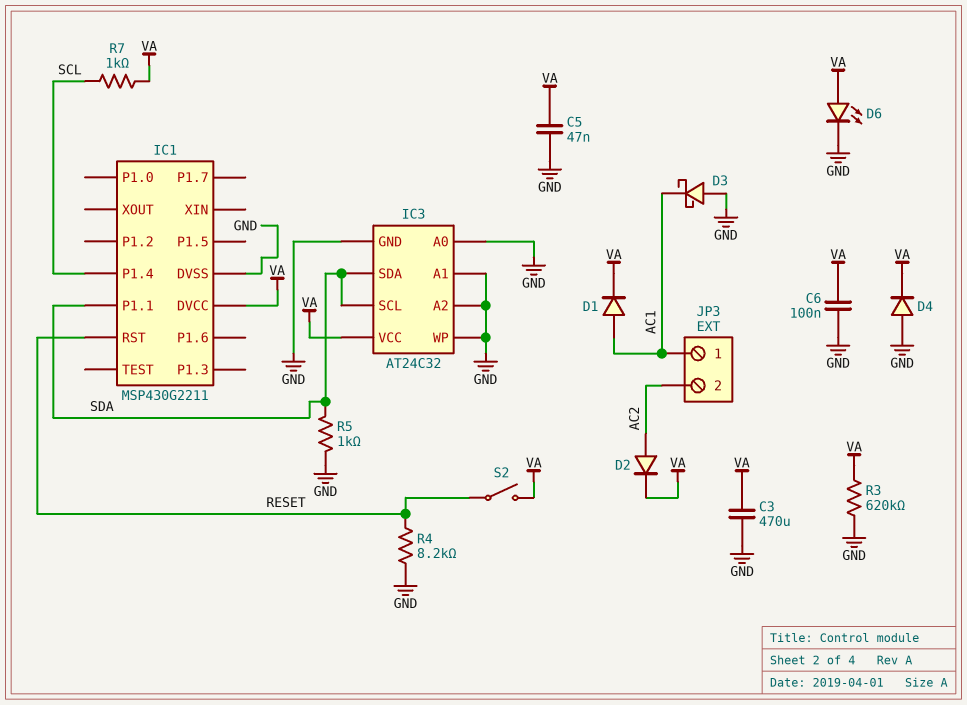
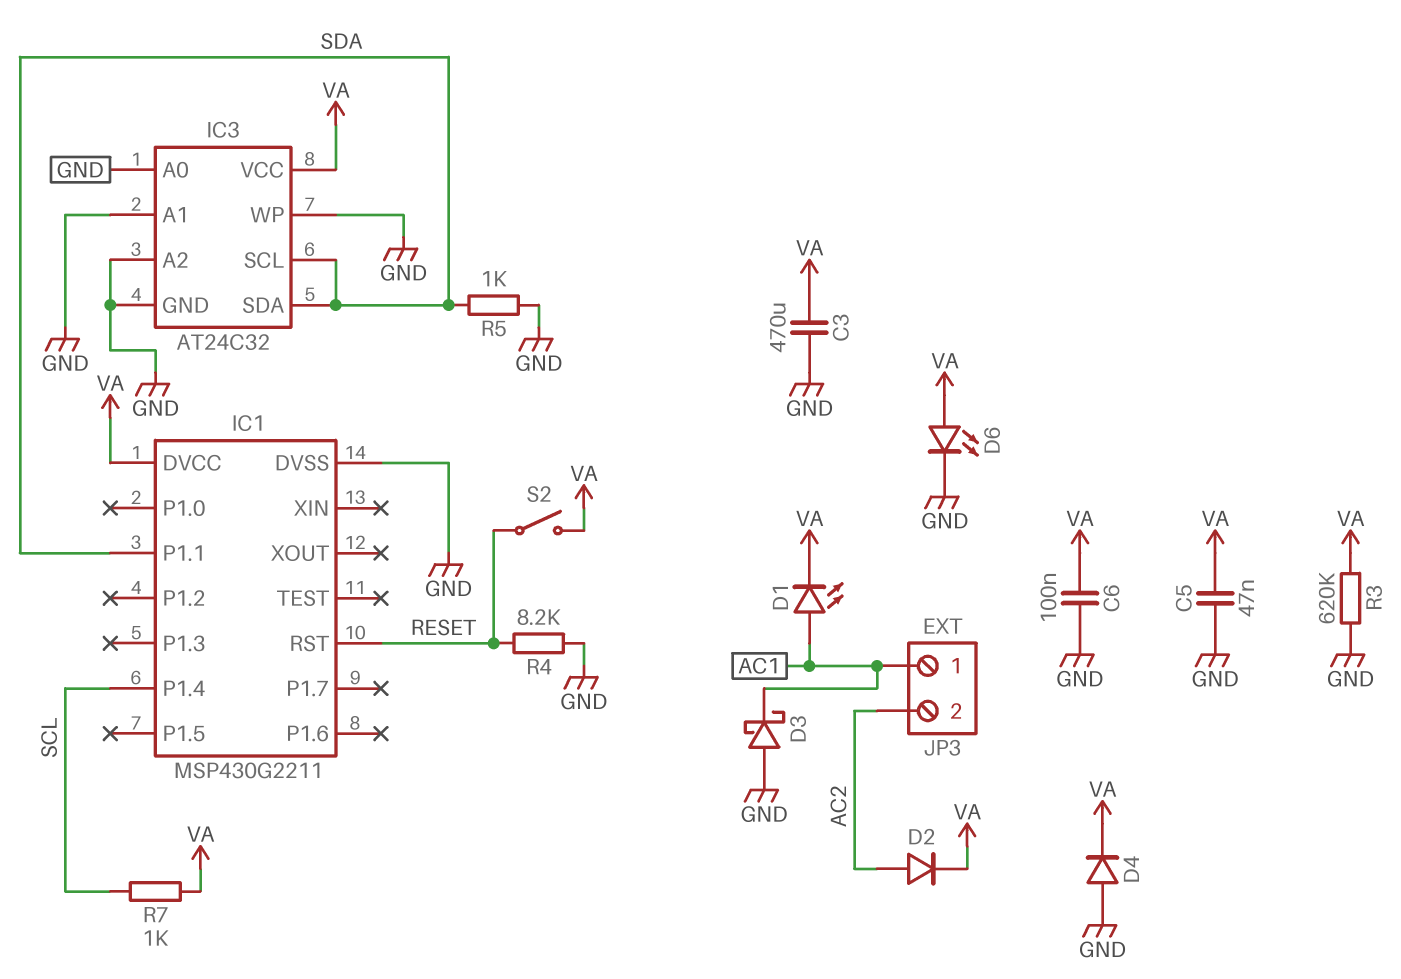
D1: diode (A AC1, K VA) -> LED (A AC1, K VA)

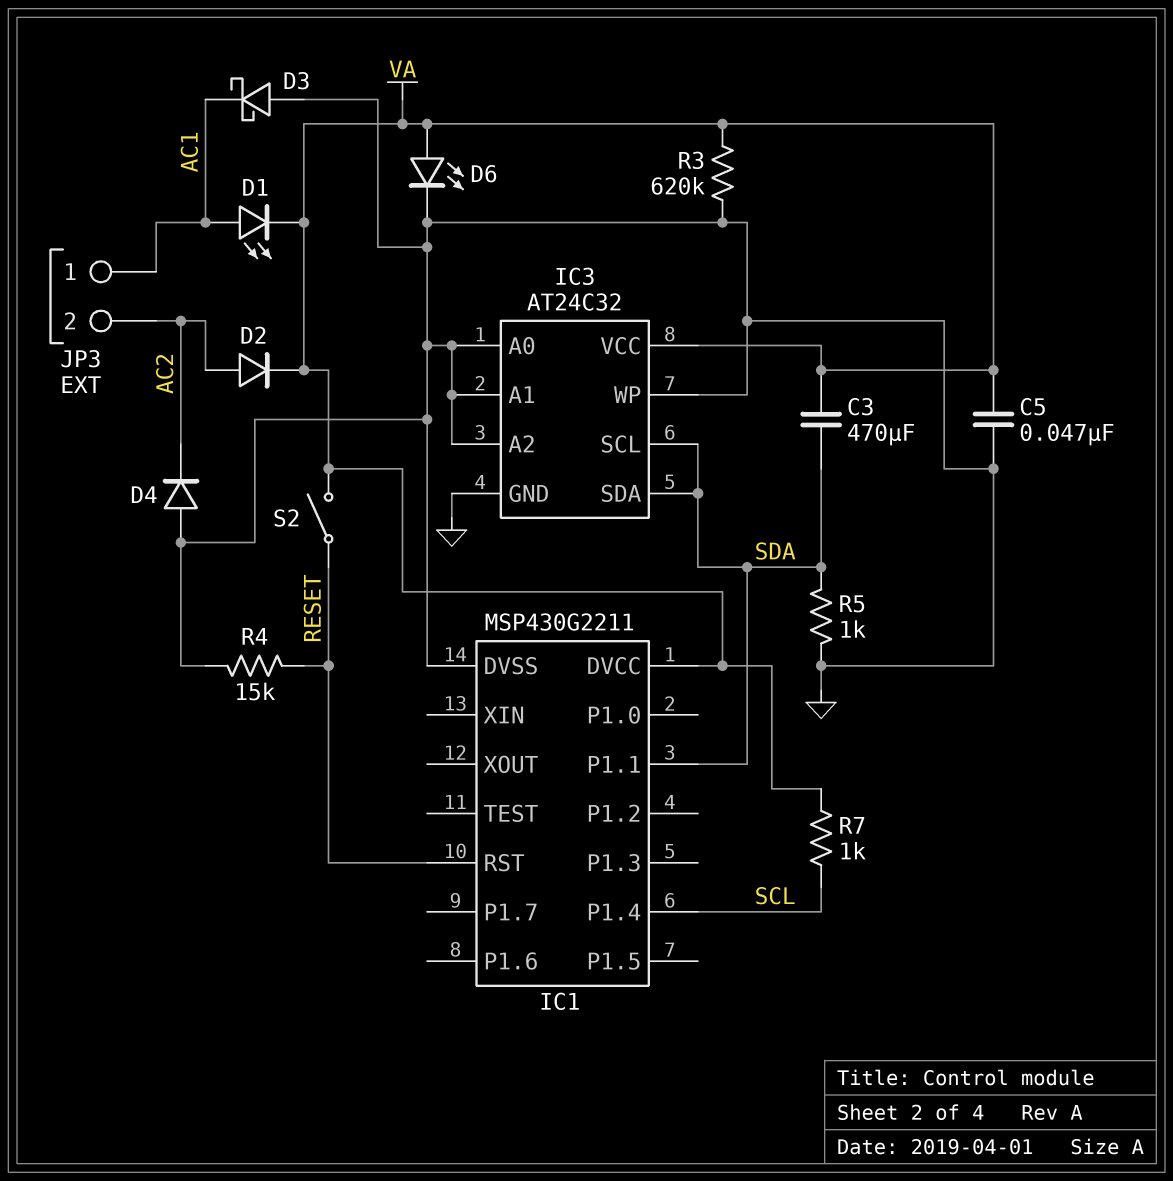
C3: 470uF (GND, VA) -> 470uF (SDA, VA)
C6: 100nF (GND, VA) -> none
D4: diode (A GND, K VA) -> diode (A GND, K AC2)
R4: 8.2k (GND, RESET) -> 15k (GND, RESET)

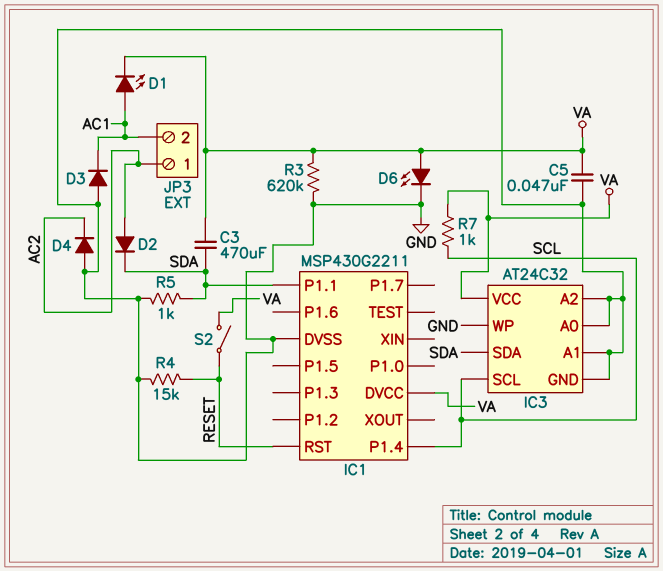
D2: diode (A AC2, K VA) -> diode (A AC2, K SDA)
D3: schottky (A GND, K AC1) -> diode (A GND, K AC1)
IC3 pin SCL: SDA -> SCL
JP3 pin 1: AC1 -> AC2
JP3 pin 2: AC2 -> AC1

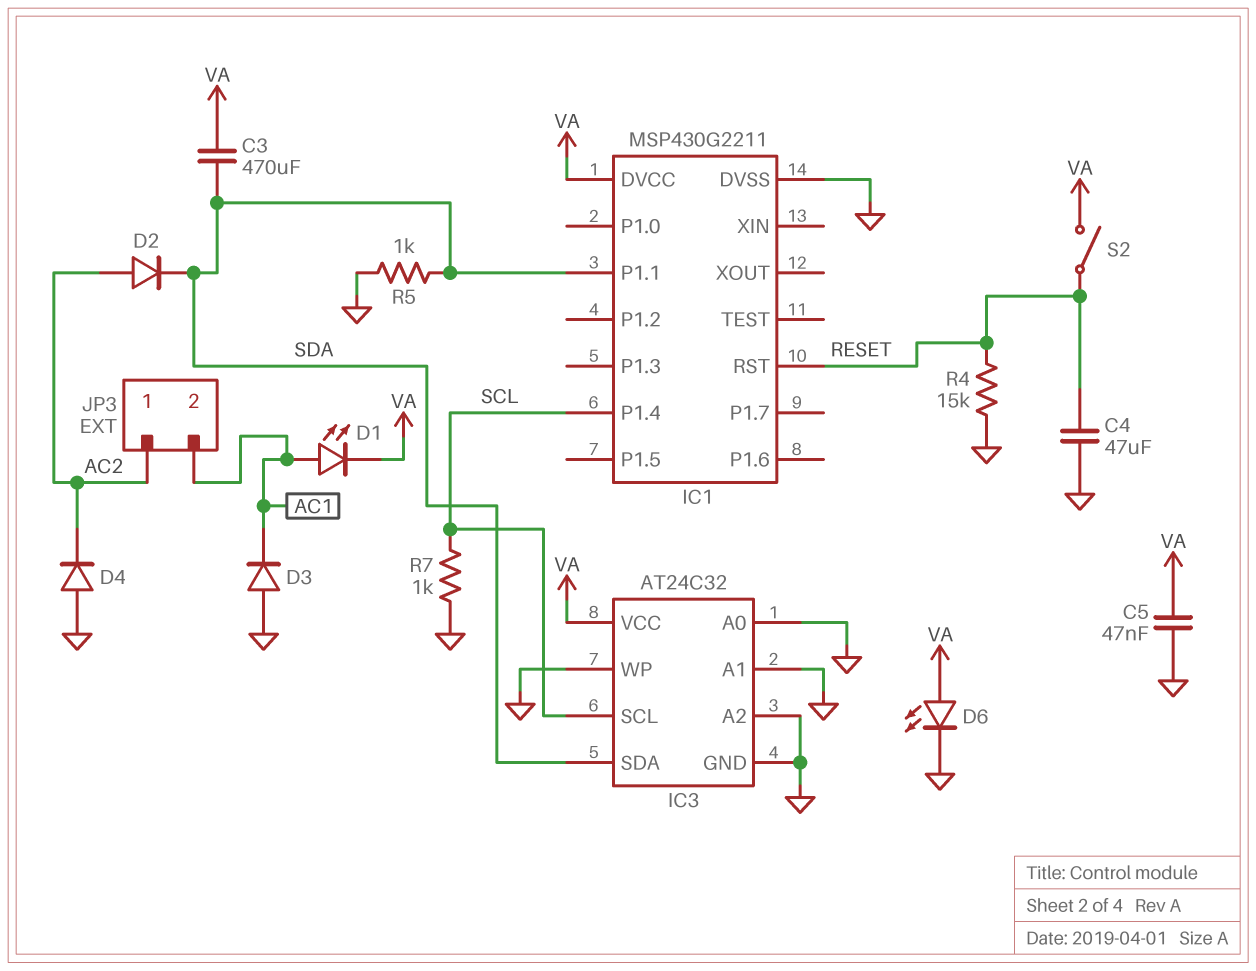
C4: none -> 47uF (GND, RESET)
R3: 620k (GND, VA) -> none
R7: 1k (SCL, VA) -> 1k (GND, SCL)

